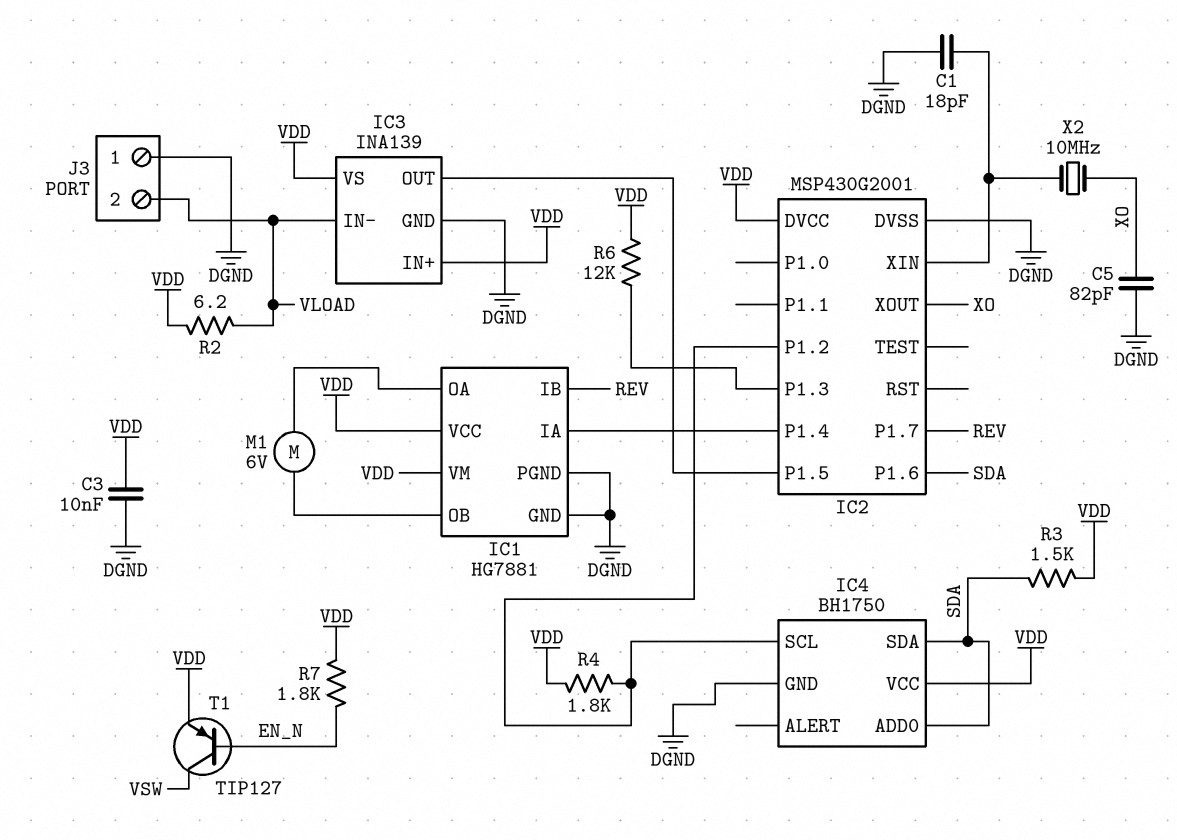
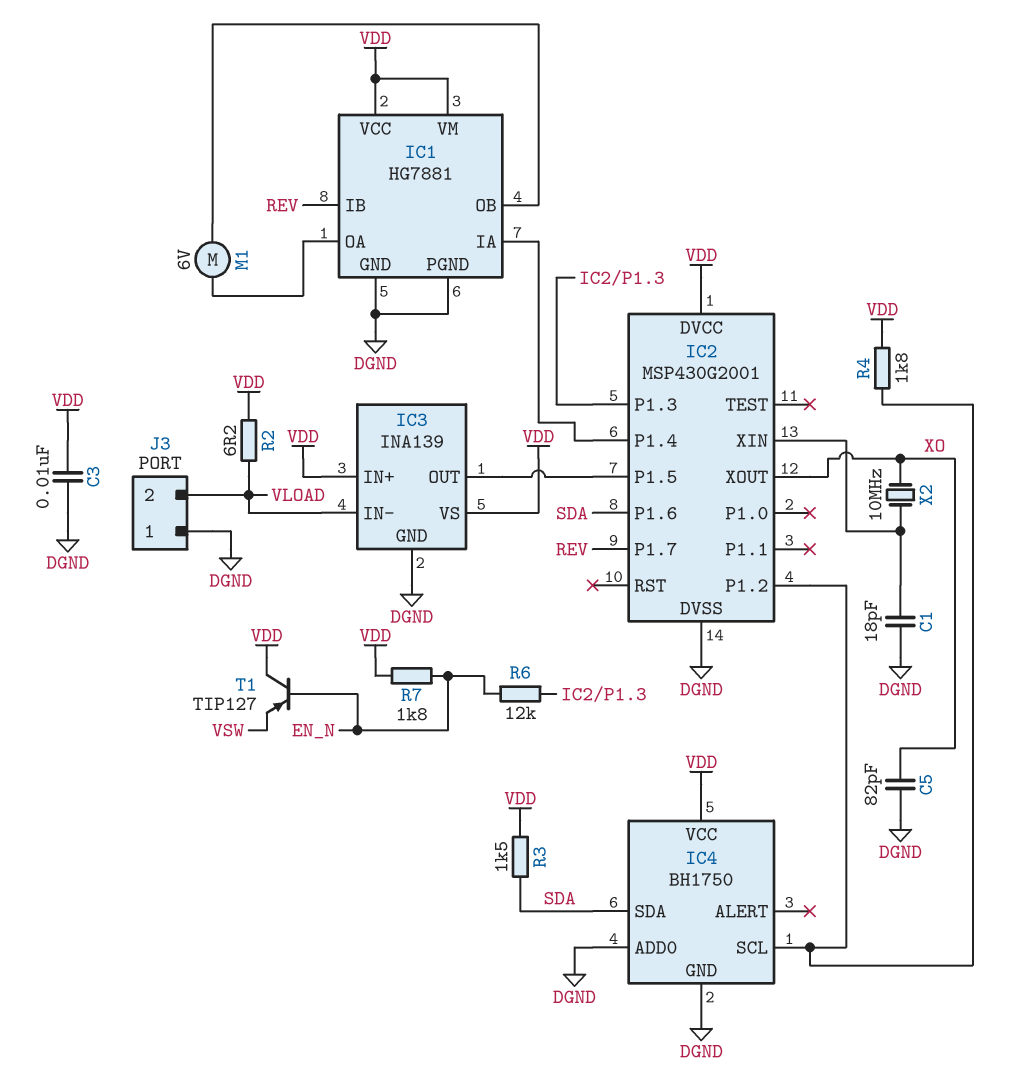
IC4 pin ADD0: SDA -> DGND
R6: 12k (IC2/P1.3, VDD) -> 12k (EN_N, IC2/P1.3)
T1: PNP TIP127 (B EN_N, C VSW, E VDD) -> PNP TIP127 (B EN_N, C VDD, E VSW)

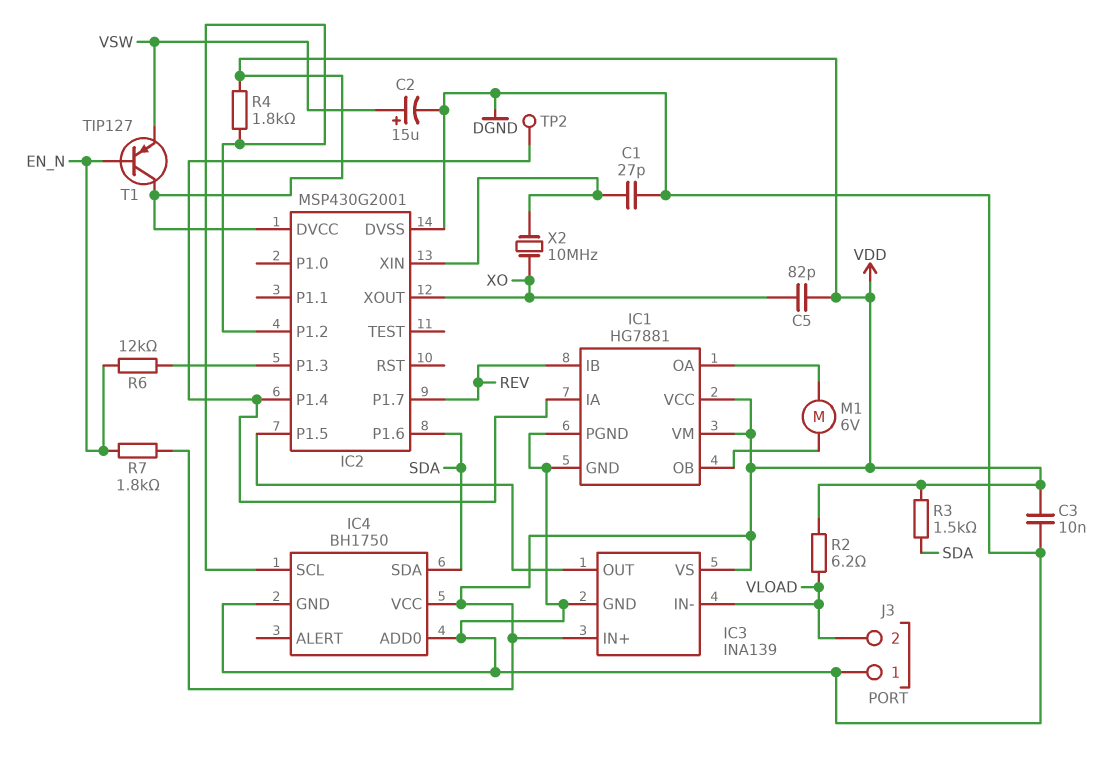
C1: 18pF (DGND, IC2/XIN) -> 27pF (DGND, IC2/XIN)
C2: none -> 15uF (plus VSW, minus DGND)
C5: 82pF (DGND, XO) -> 82pF (VDD, XO)
TP2: none -> test point (IC1/IA)

